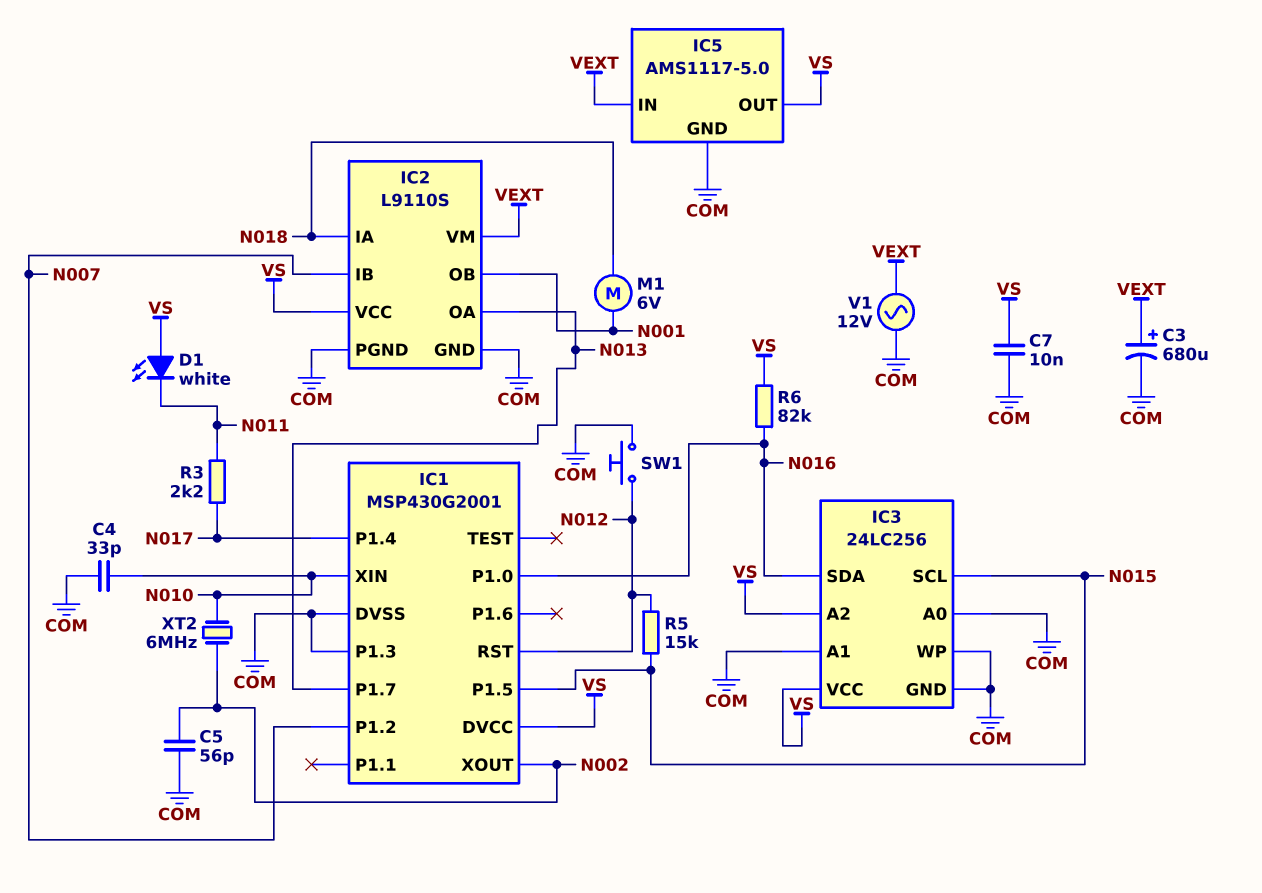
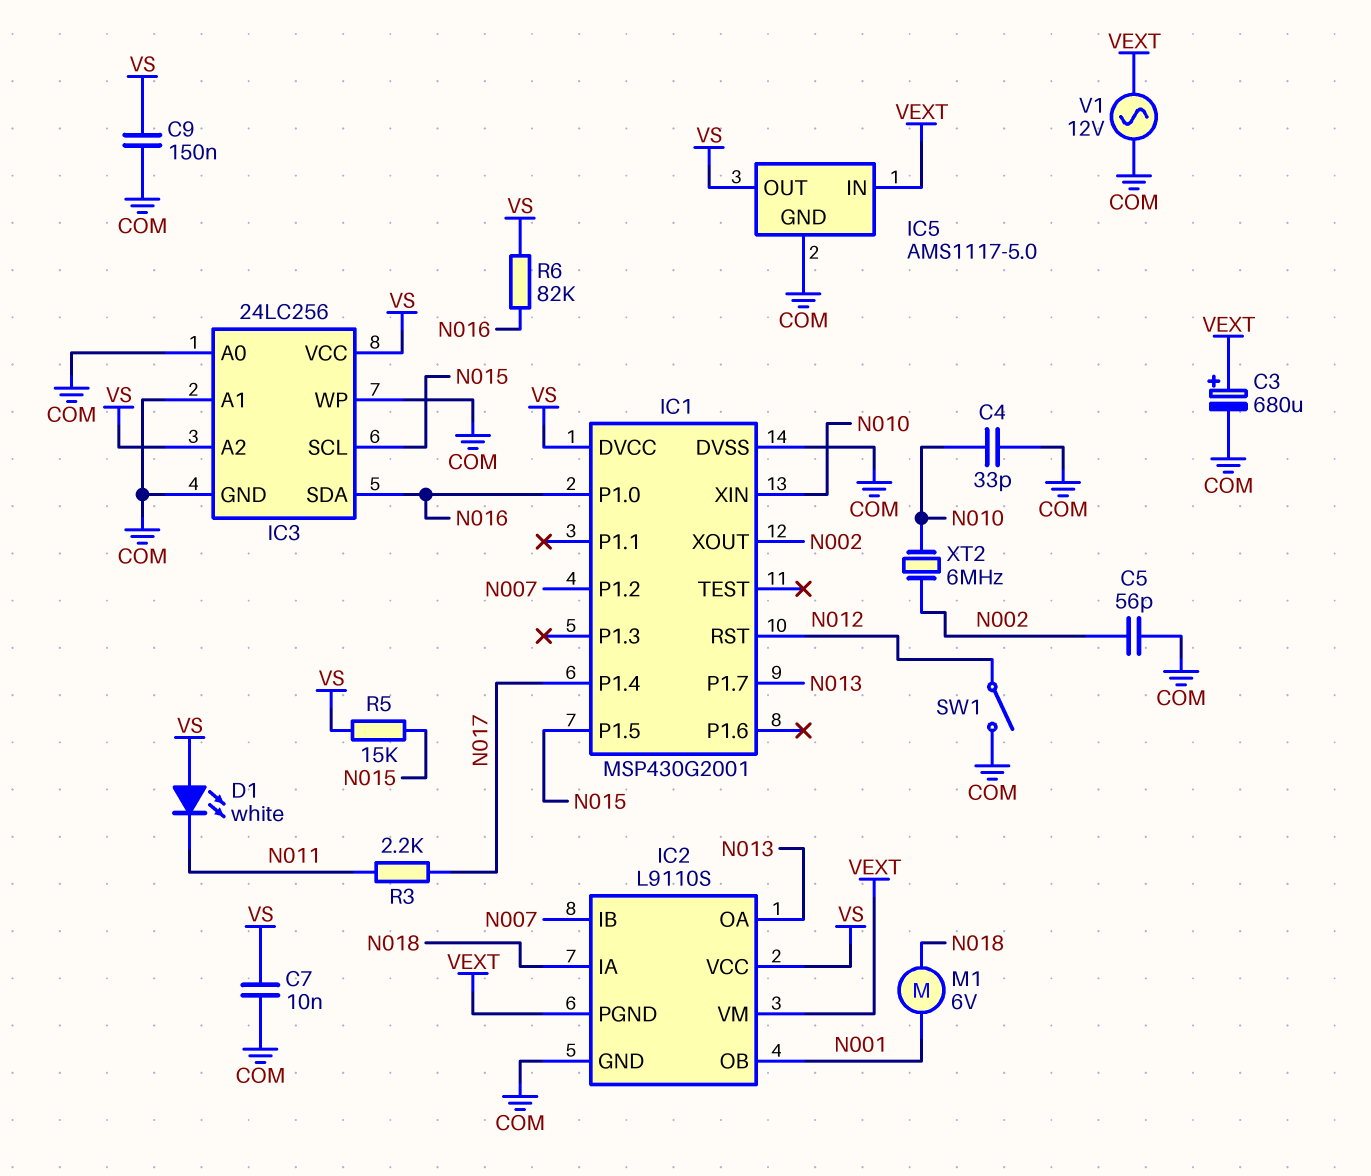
C9: none -> 150nF (COM, VS)
IC1 pin P1.3: COM -> none
IC2 pin PGND: COM -> VEXT
R5: 15k (N012, N015) -> 15k (N015, VS)
SW1: button (COM, N012) -> switch (COM, N012)

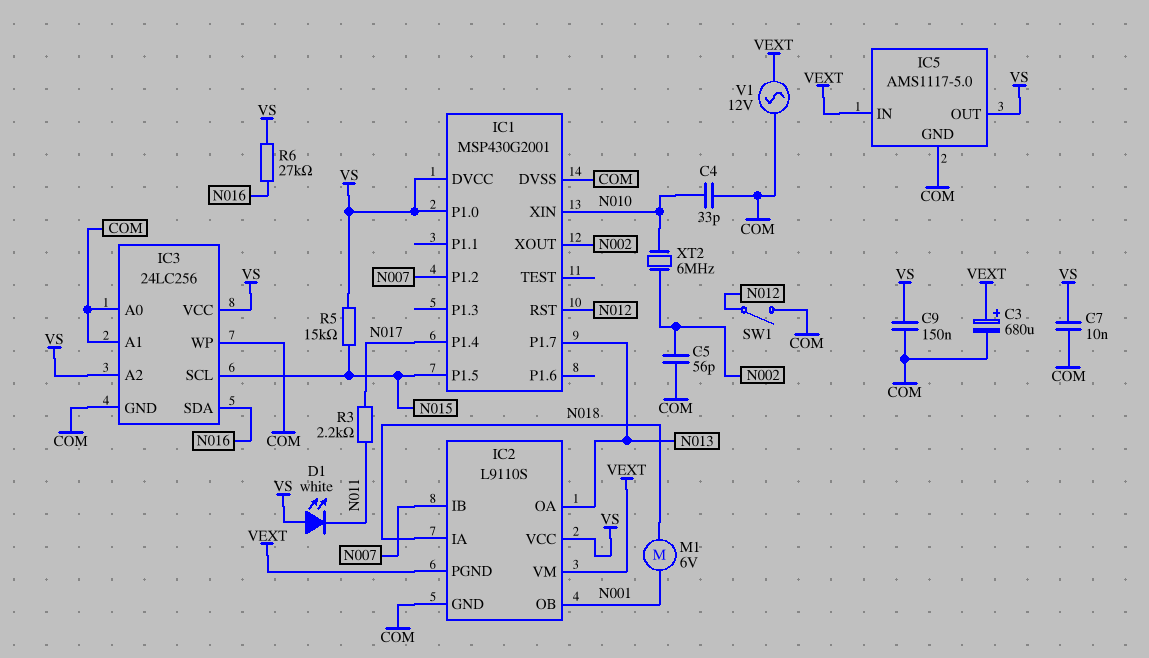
IC1 pin P1.0: N016 -> VS
R6: 82k (N016, VS) -> 27k (N016, VS)

